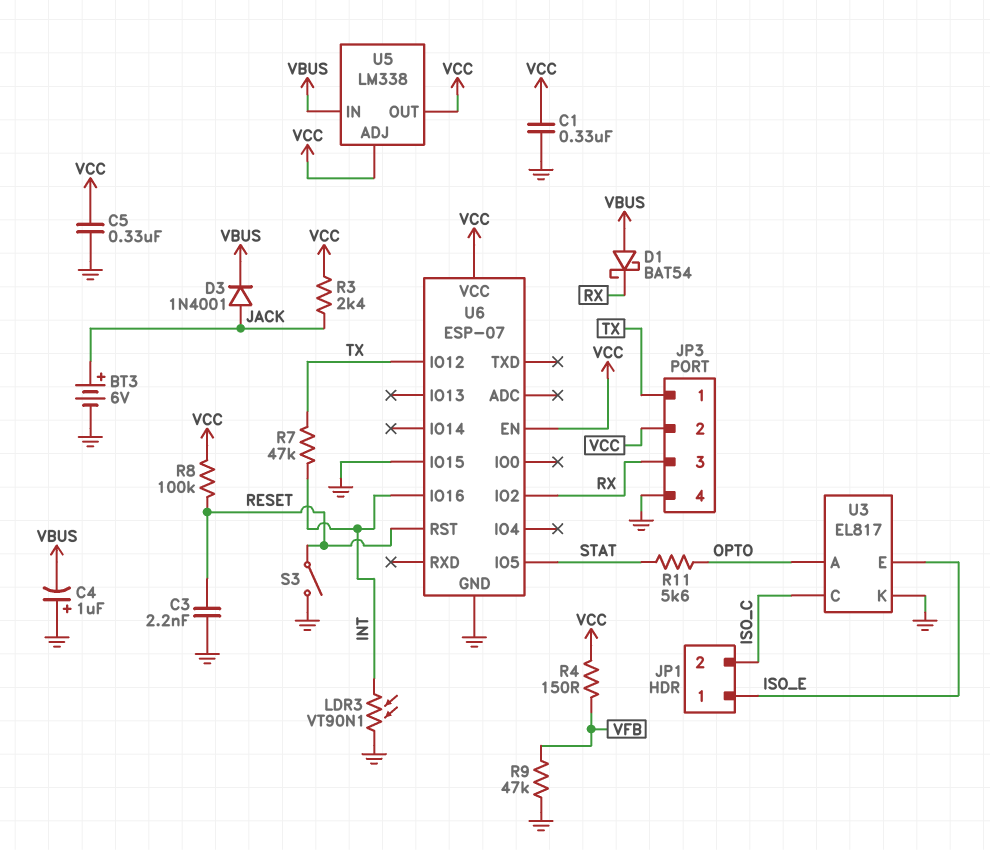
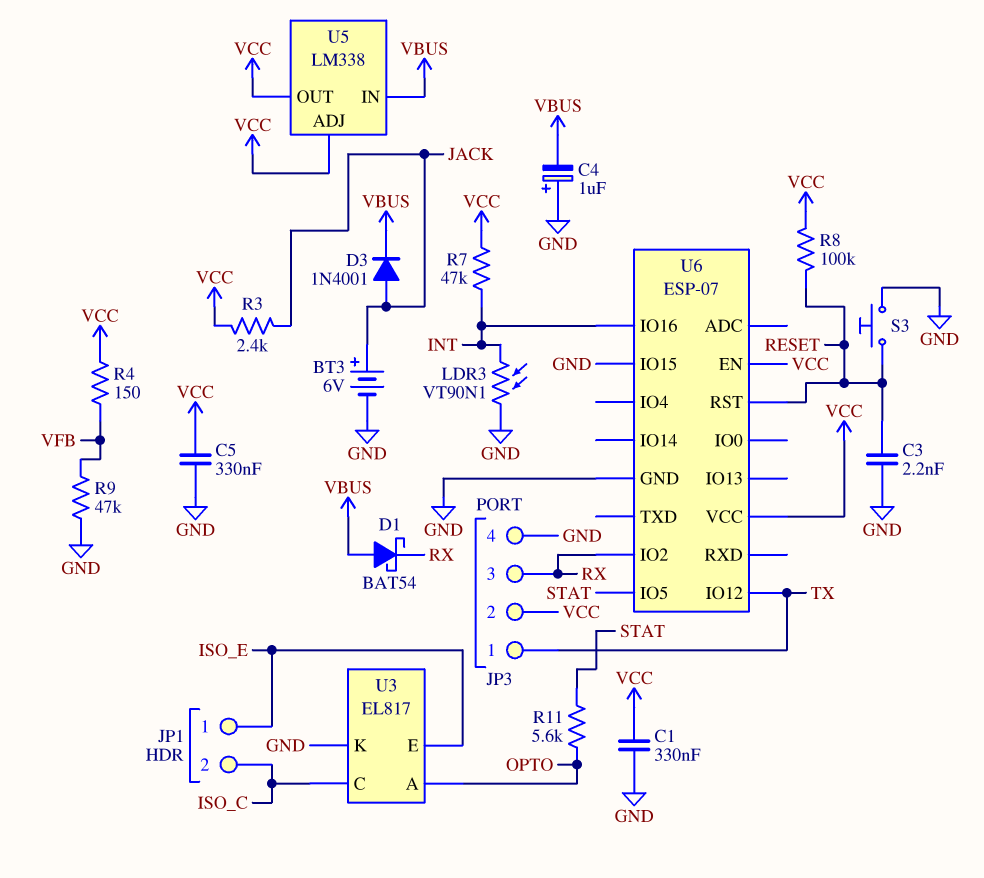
R7: 47k (INT, TX) -> 47k (INT, VCC)
S3: switch (GND, RESET) -> button (GND, RESET)

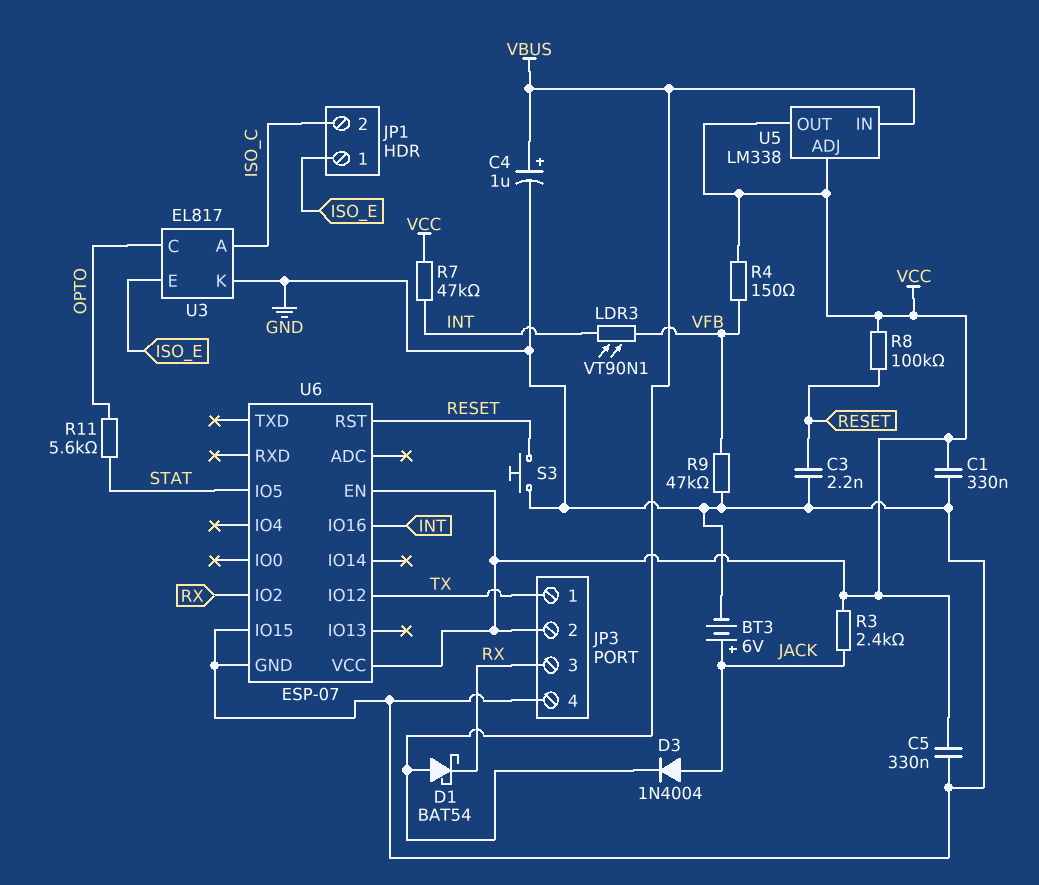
C4: 1uF (plus GND, minus VBUS) -> 1uF (plus VBUS, minus GND)
D3: diode 1N4001 (A JACK, K VBUS) -> diode 1N4004 (A JACK, K VBUS)
LDR3: VT90N1 (GND, INT) -> VT90N1 (INT, VFB)
U3 pin A: OPTO -> ISO_C
U3 pin C: ISO_C -> OPTO

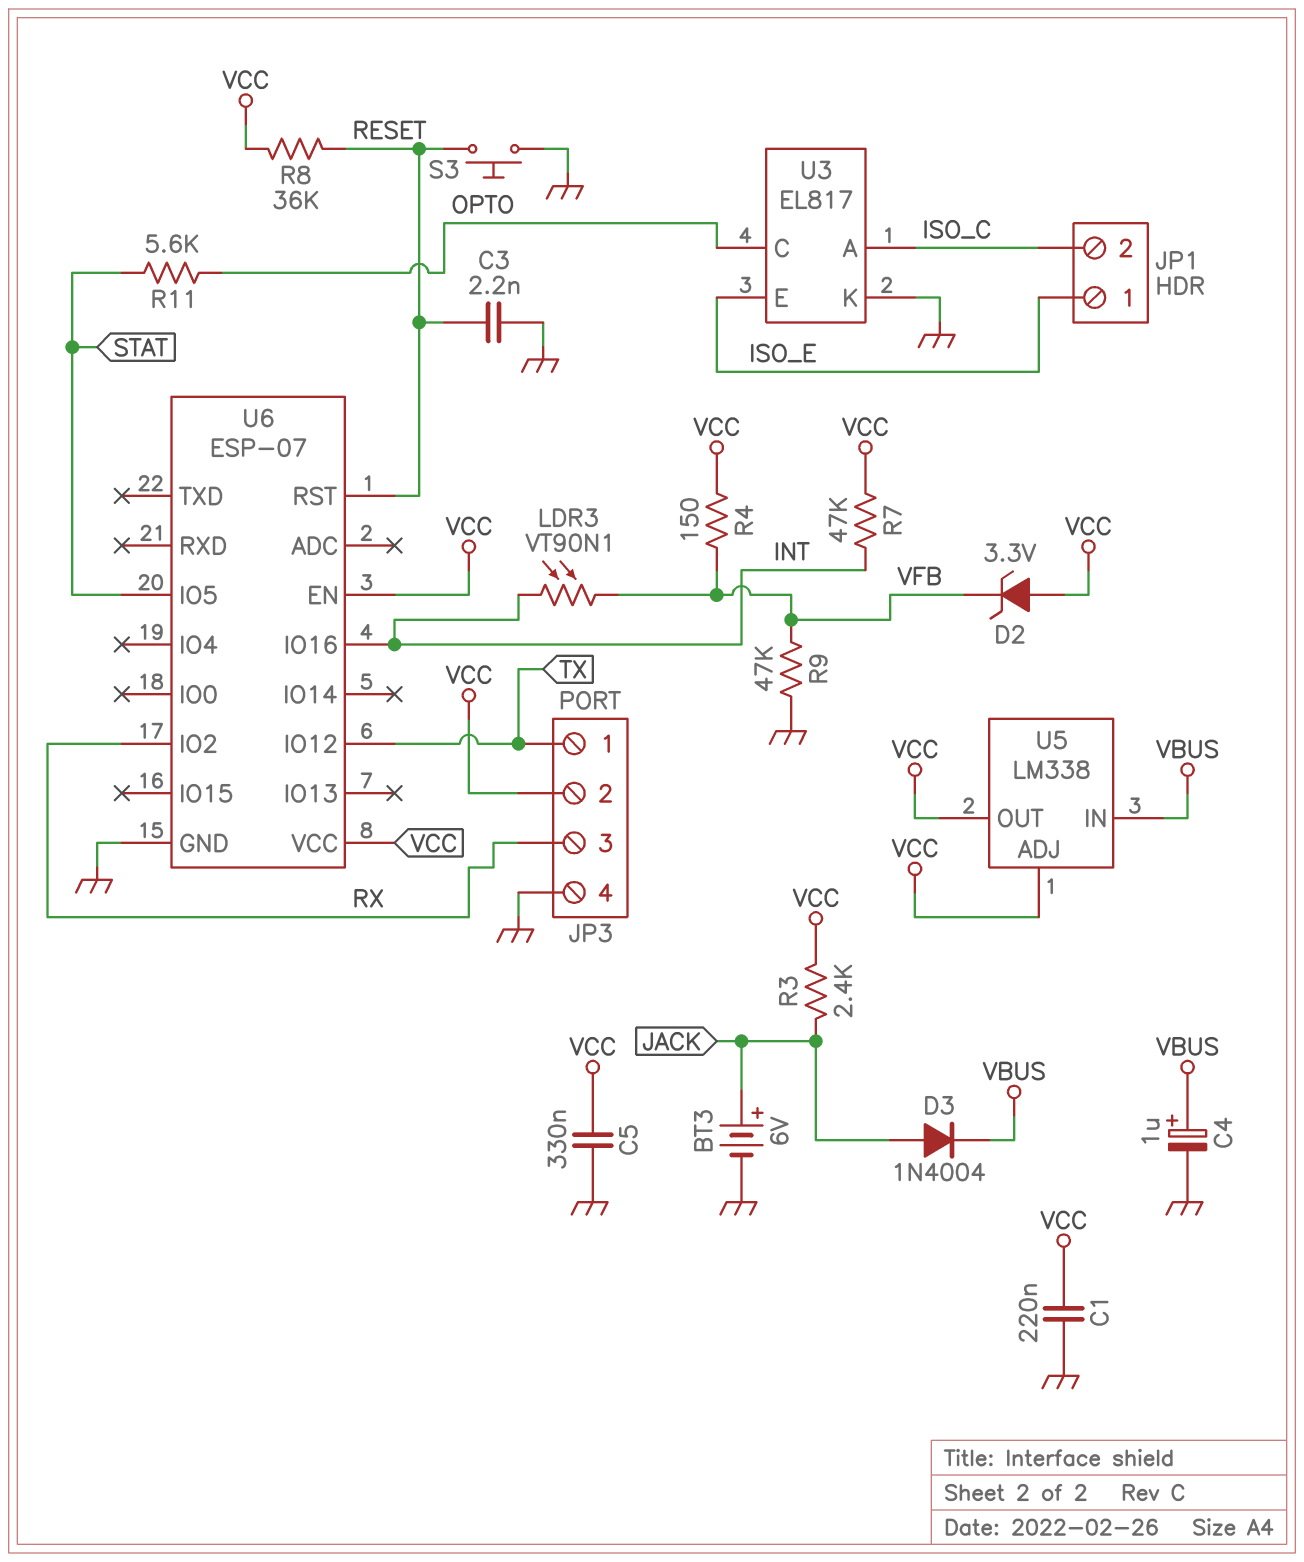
C1: 330nF (GND, VCC) -> 220nF (GND, VCC)
D1: schottky BAT54 (A VBUS, K RX) -> none
D2: none -> zener 3.3V (A VCC, K VFB)
R8: 100k (RESET, VCC) -> 36k (RESET, VCC)
U6 pin IO15: GND -> none

